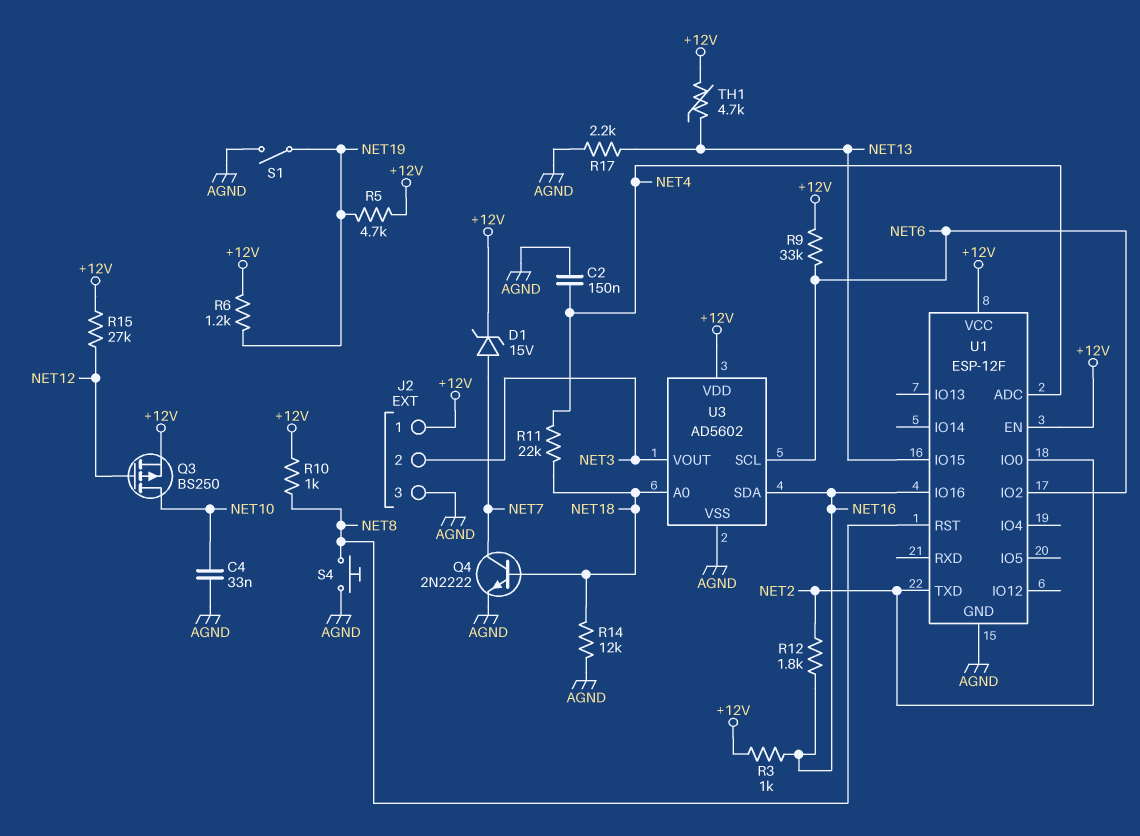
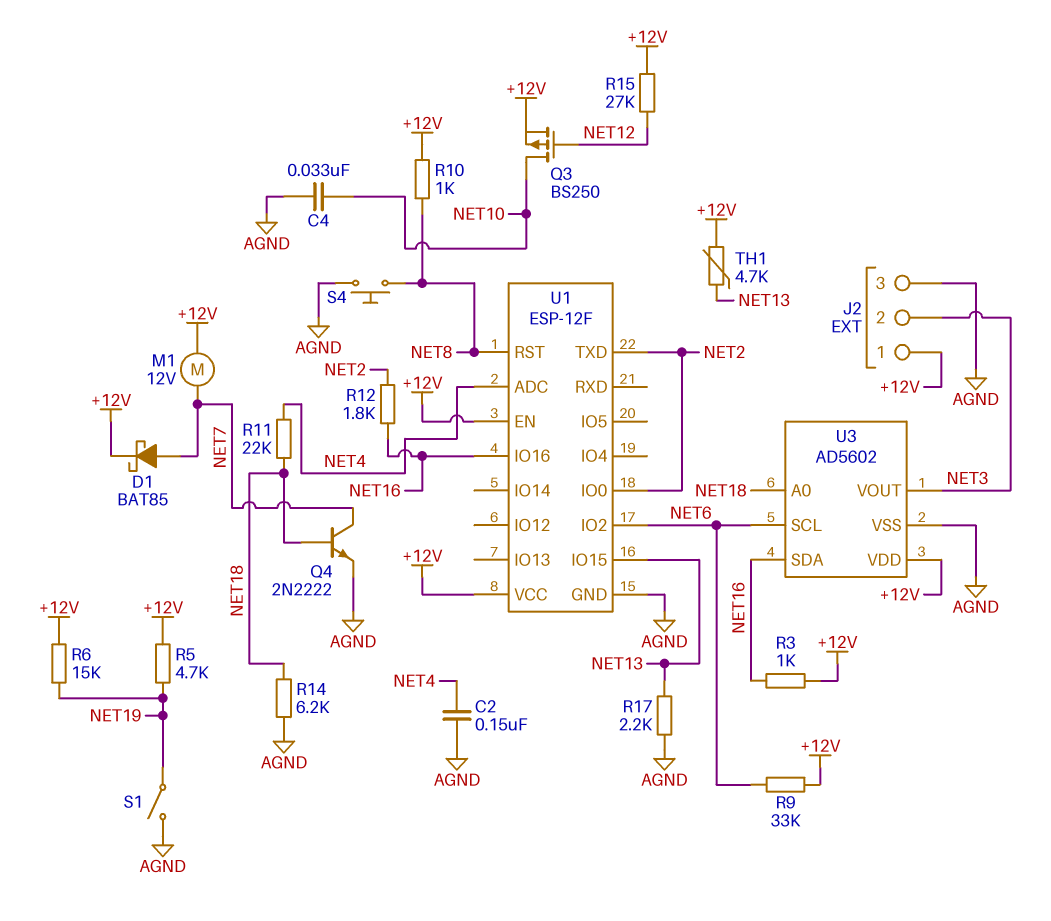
D1: zener 15V (A NET7, K +12V) -> schottky BAT85 (A NET7, K +12V)
M1: none -> motor 12V (+12V, NET7)
R6: 1.2k (+12V, NET19) -> 15k (+12V, NET19)
R14: 12k (AGND, NET18) -> 6.2k (AGND, NET18)

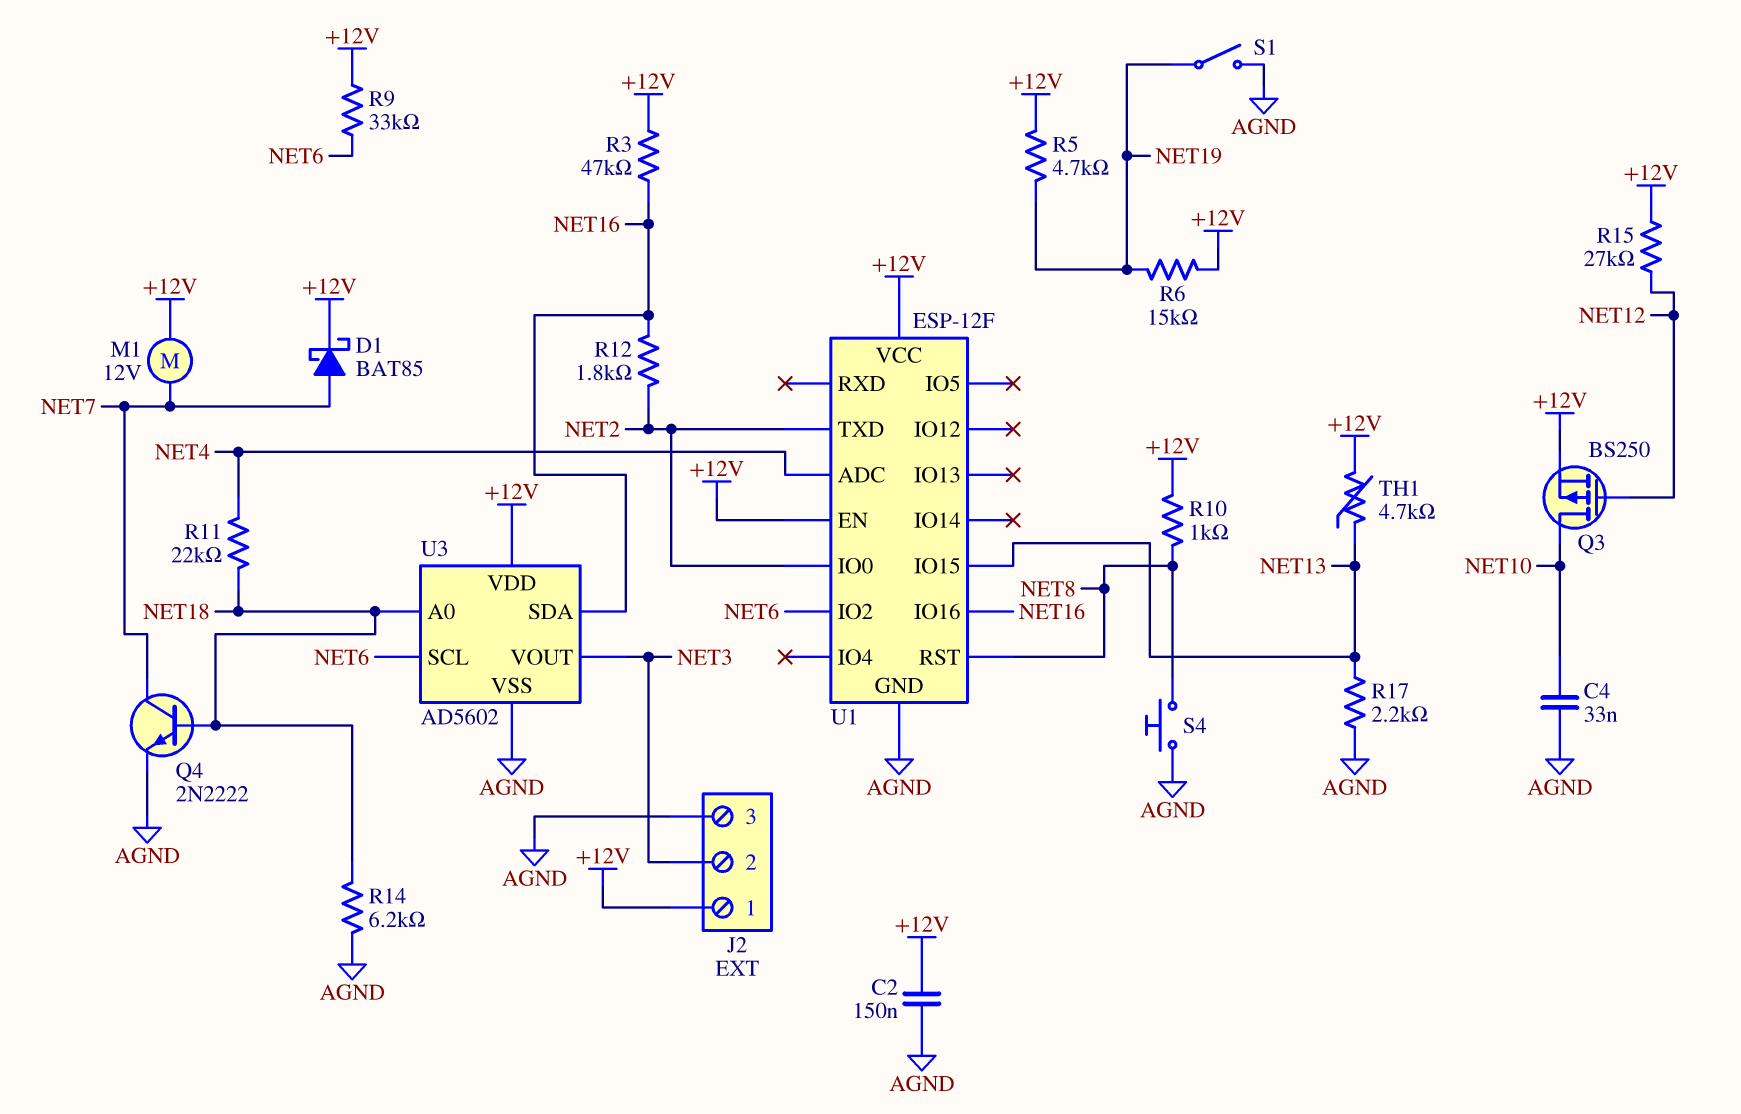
C2: 150nF (AGND, NET4) -> 150nF (+12V, AGND)
R3: 1k (+12V, NET16) -> 47k (+12V, NET16)

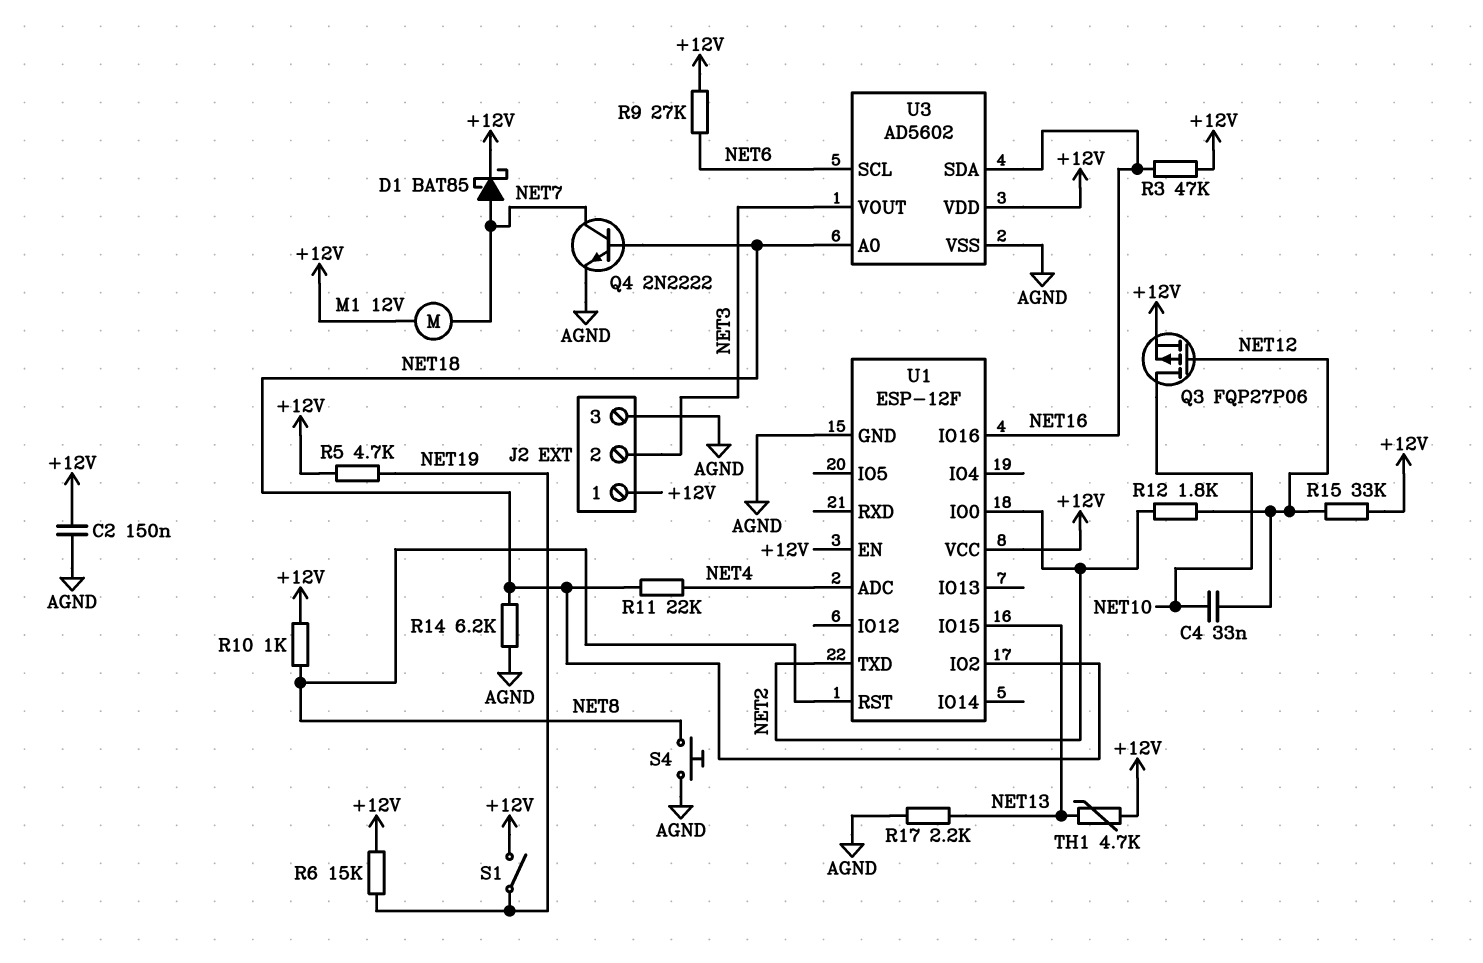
C4: 33nF (AGND, NET10) -> 33nF (NET10, NET12)
Q3: PMOS BS250 (G NET12, D NET10, S +12V) -> PMOS FQP27P06 (G NET12, D NET10, S +12V)
R9: 33k (+12V, NET6) -> 27k (+12V, NET6)
R12: 1.8k (NET2, NET16) -> 1.8k (NET2, NET12)
R15: 27k (+12V, NET12) -> 33k (+12V, NET12)
S1: switch (AGND, NET19) -> switch (+12V, NET19)
U1 pin IO2: NET6 -> NET18

